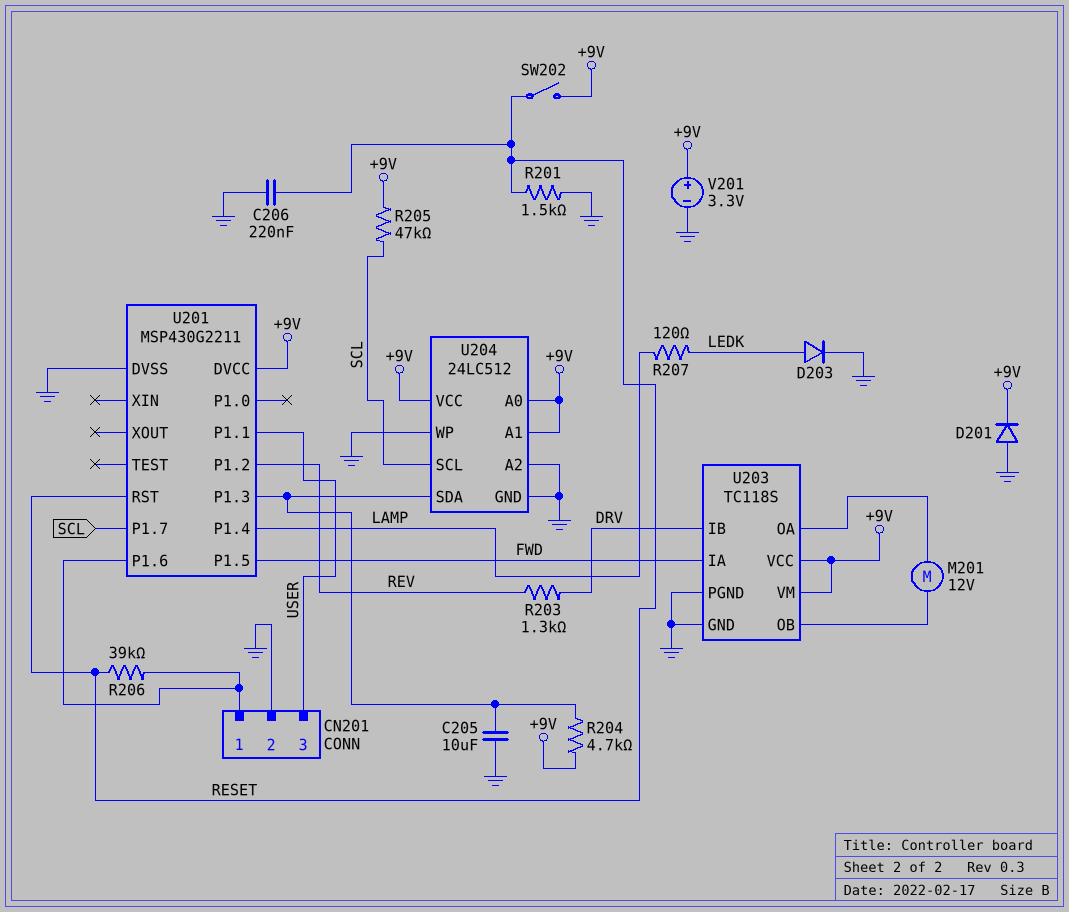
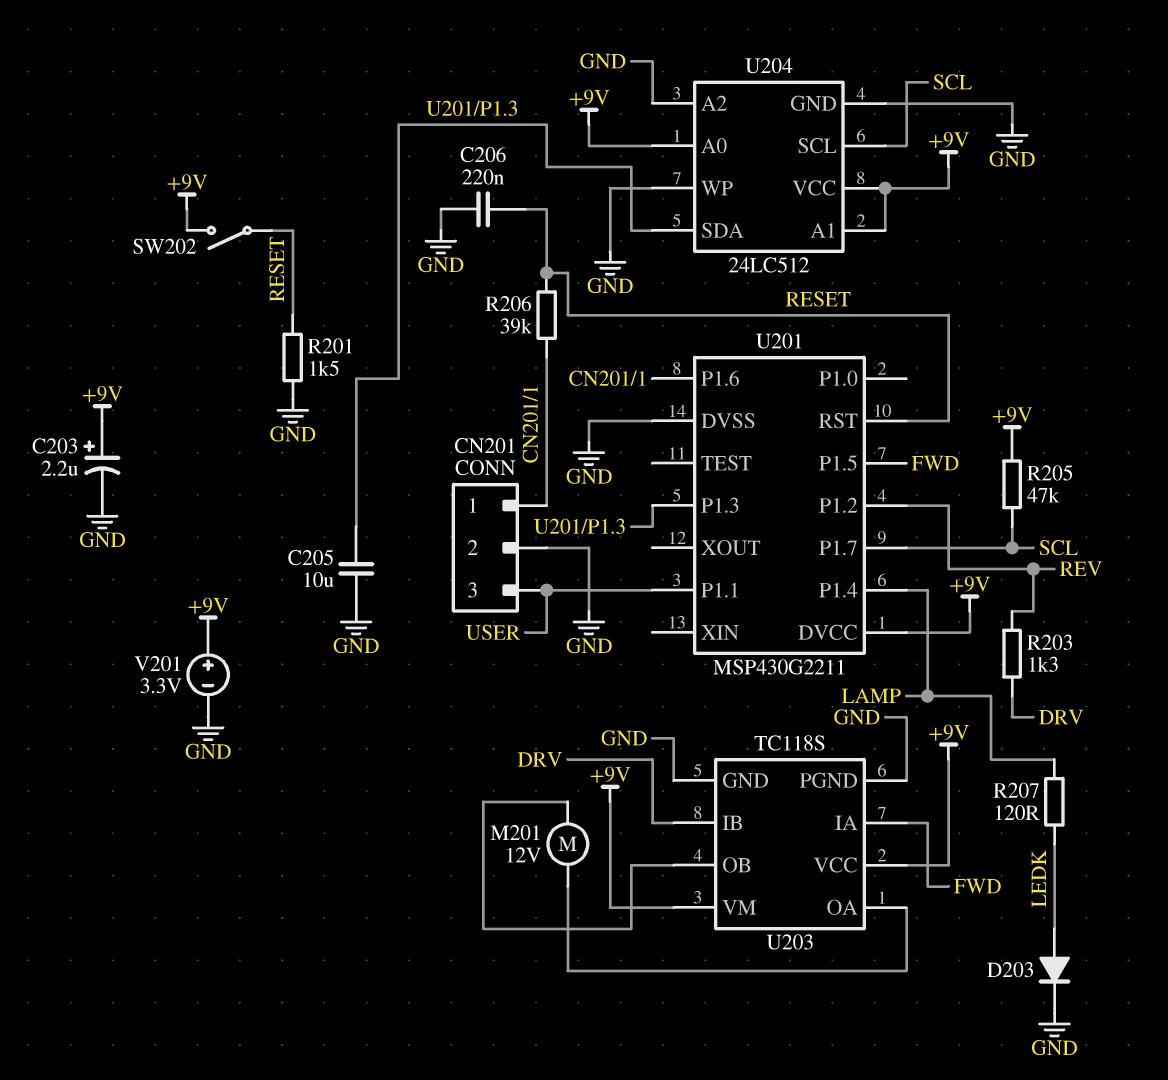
C203: none -> 2.2uF (plus +9V, minus GND)
D201: diode (A GND, K +9V) -> none
R204: 4.7k (+9V, U201/P1.3) -> none

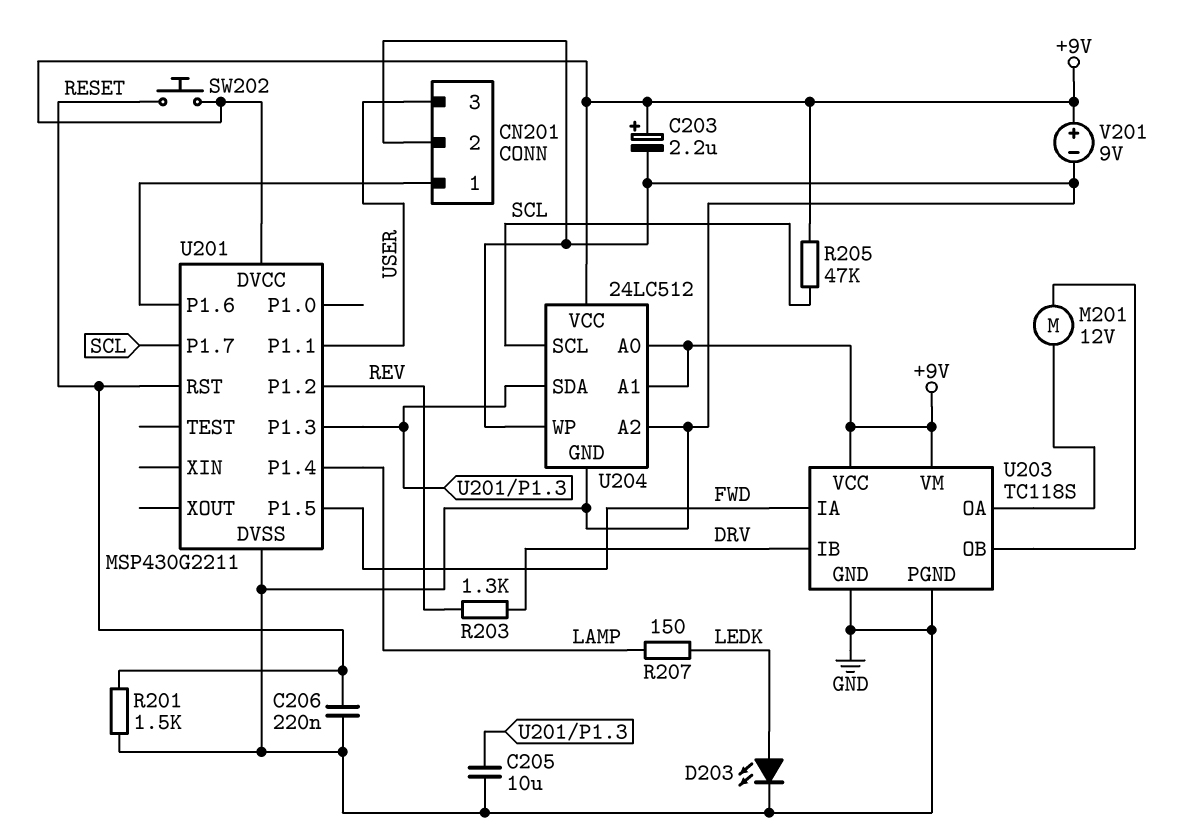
D203: diode (A LEDK, K GND) -> LED (A LEDK, K GND)
R206: 39k (CN201/1, RESET) -> none
R207: 120 (LAMP, LEDK) -> 150 (LAMP, LEDK)
SW202: switch (+9V, RESET) -> button (+9V, RESET)
V201: 3.3V (plus +9V, minus GND) -> 9V (plus +9V, minus GND)

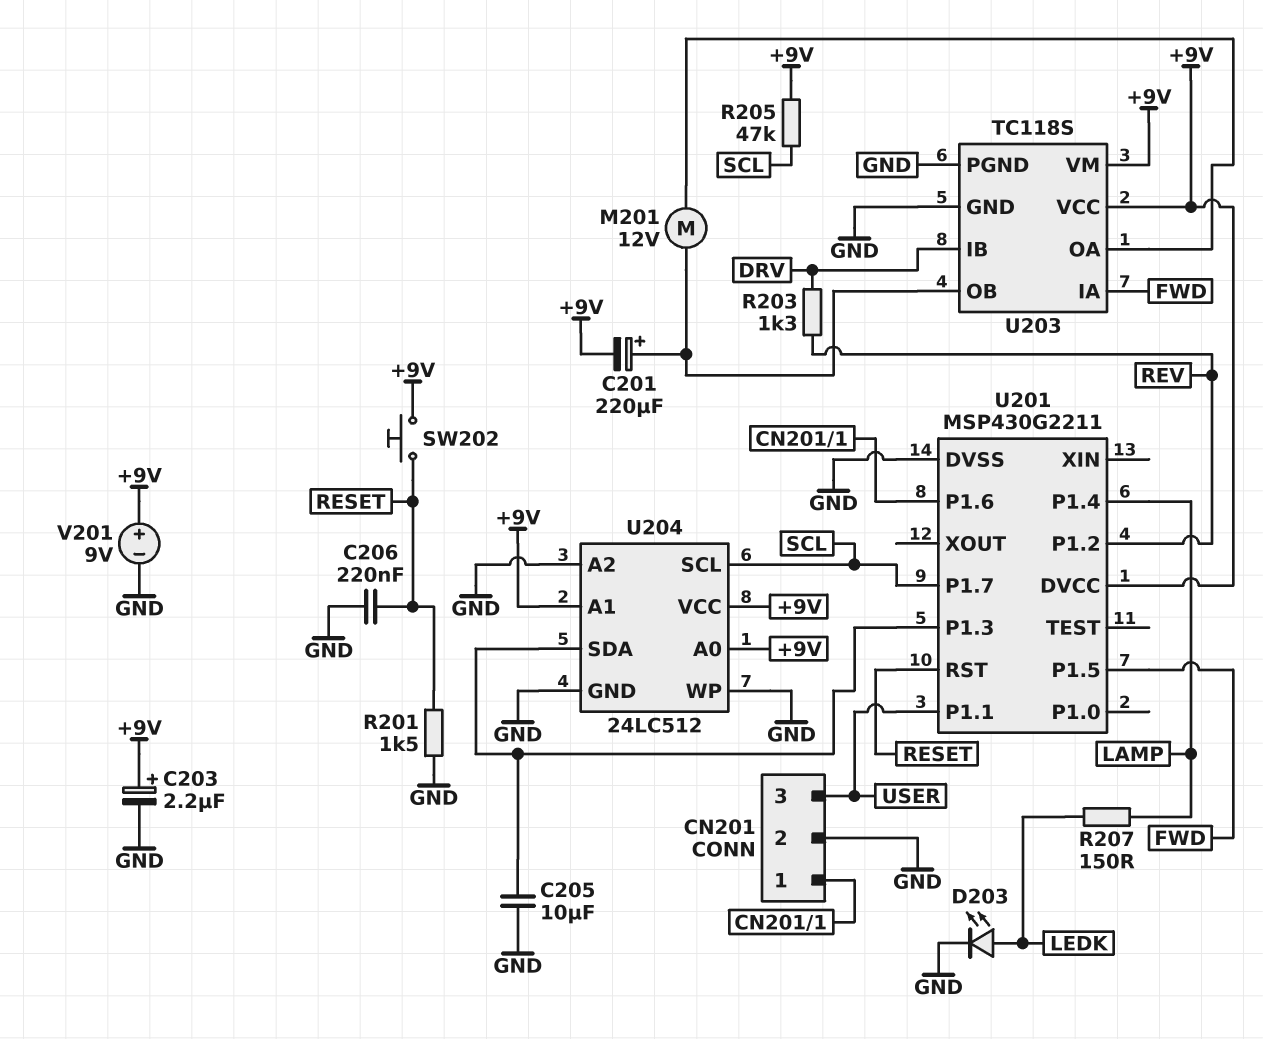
C201: none -> 220uF (plus U203/OB, minus +9V)

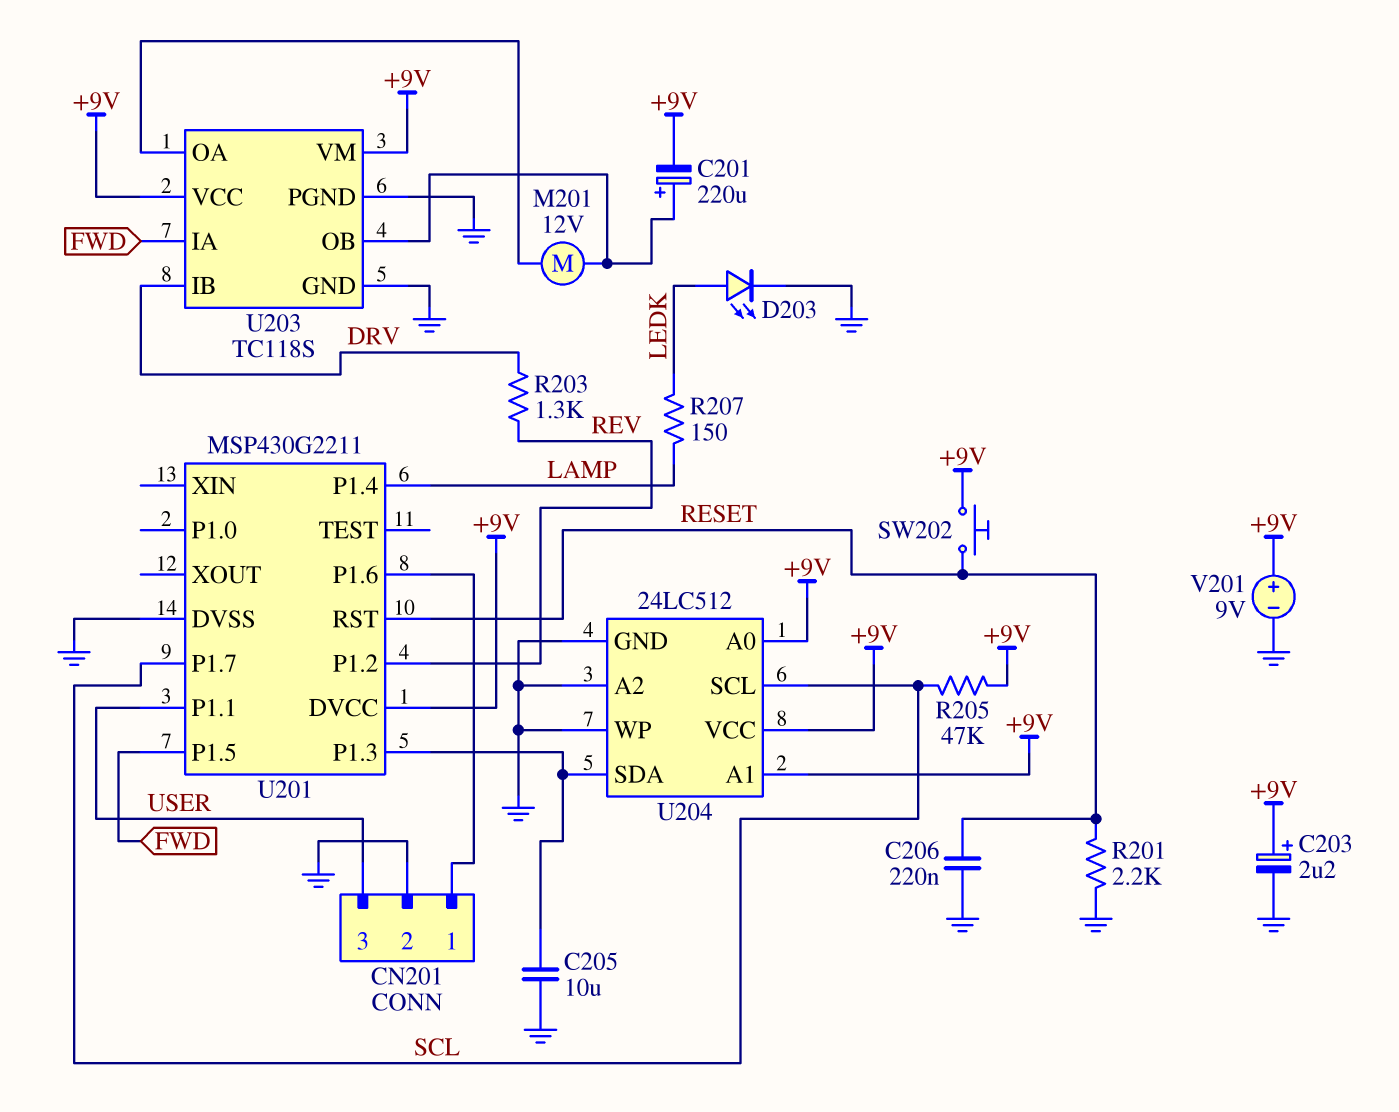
R201: 1.5k (GND, RESET) -> 2.2k (GND, RESET)

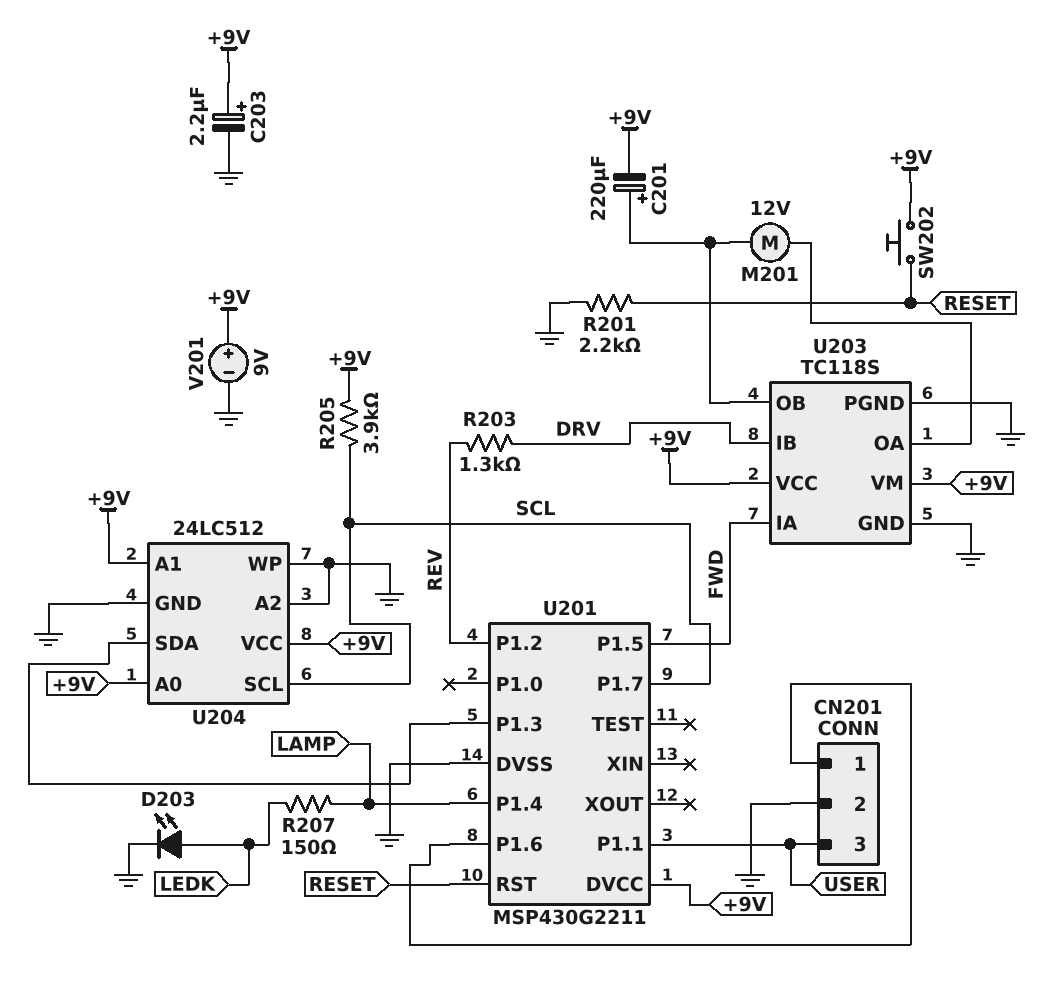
C205: 10uF (GND, U201/P1.3) -> none
C206: 220nF (GND, RESET) -> none
R205: 47k (+9V, SCL) -> 3.9k (+9V, SCL)

